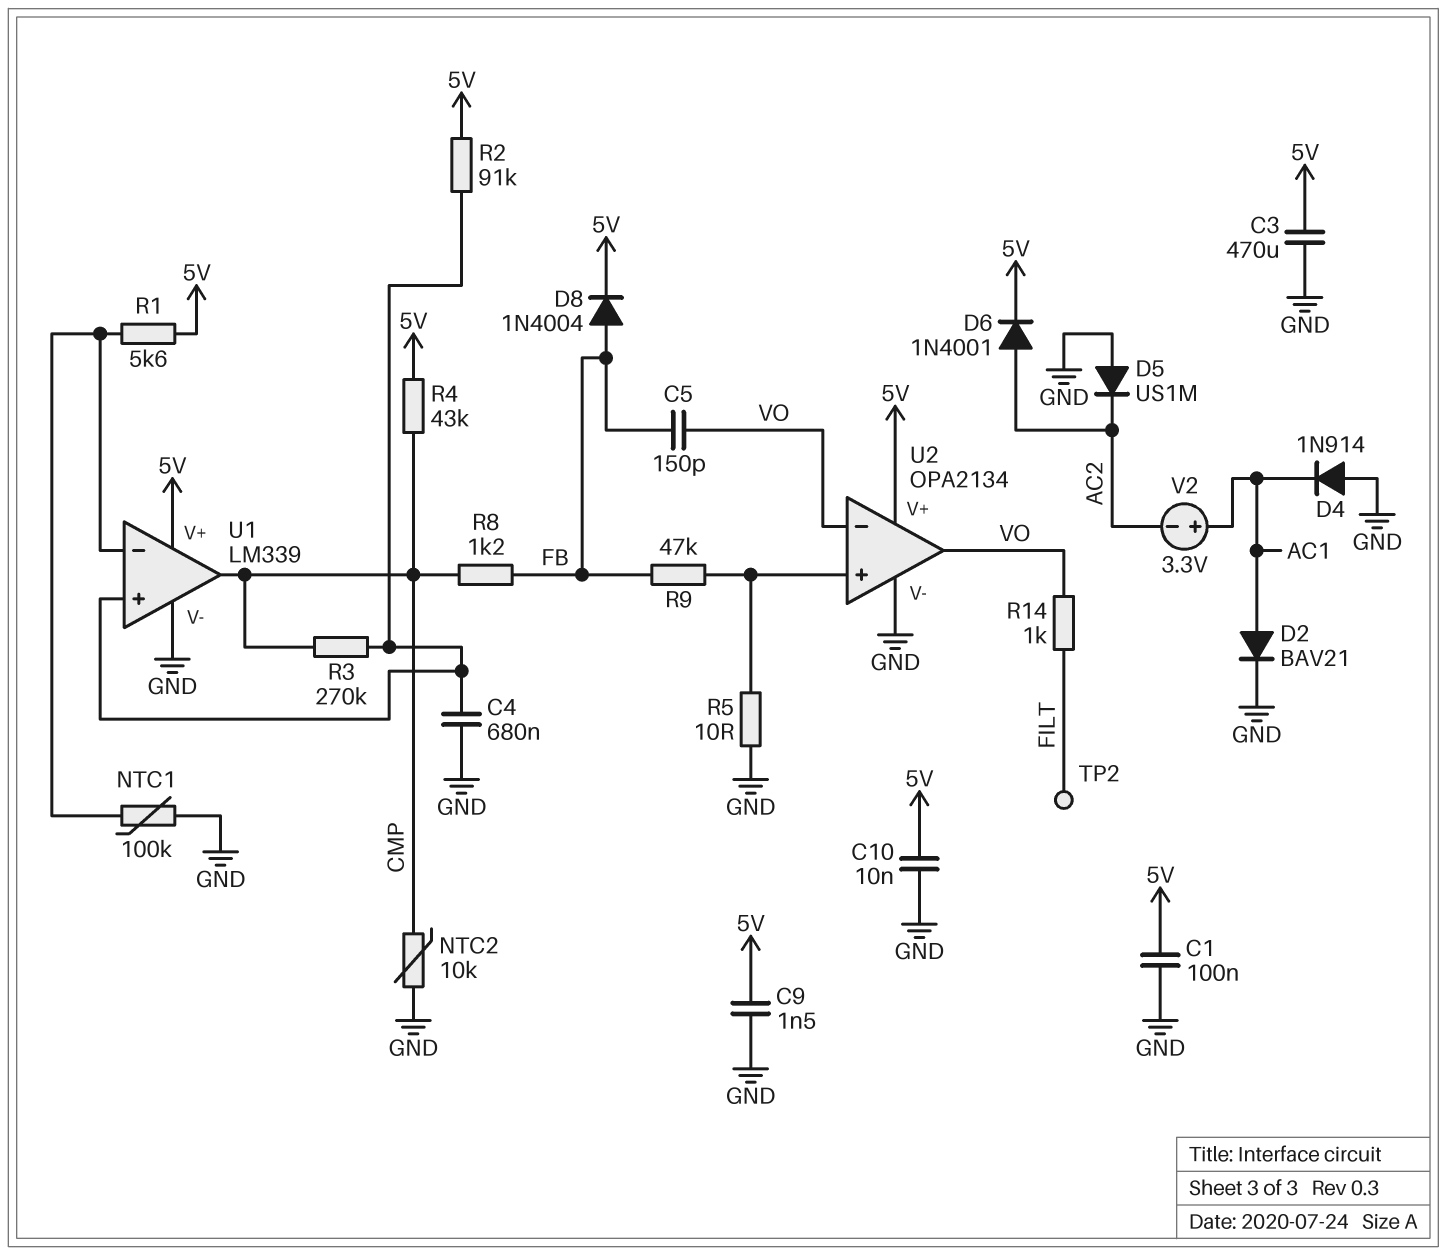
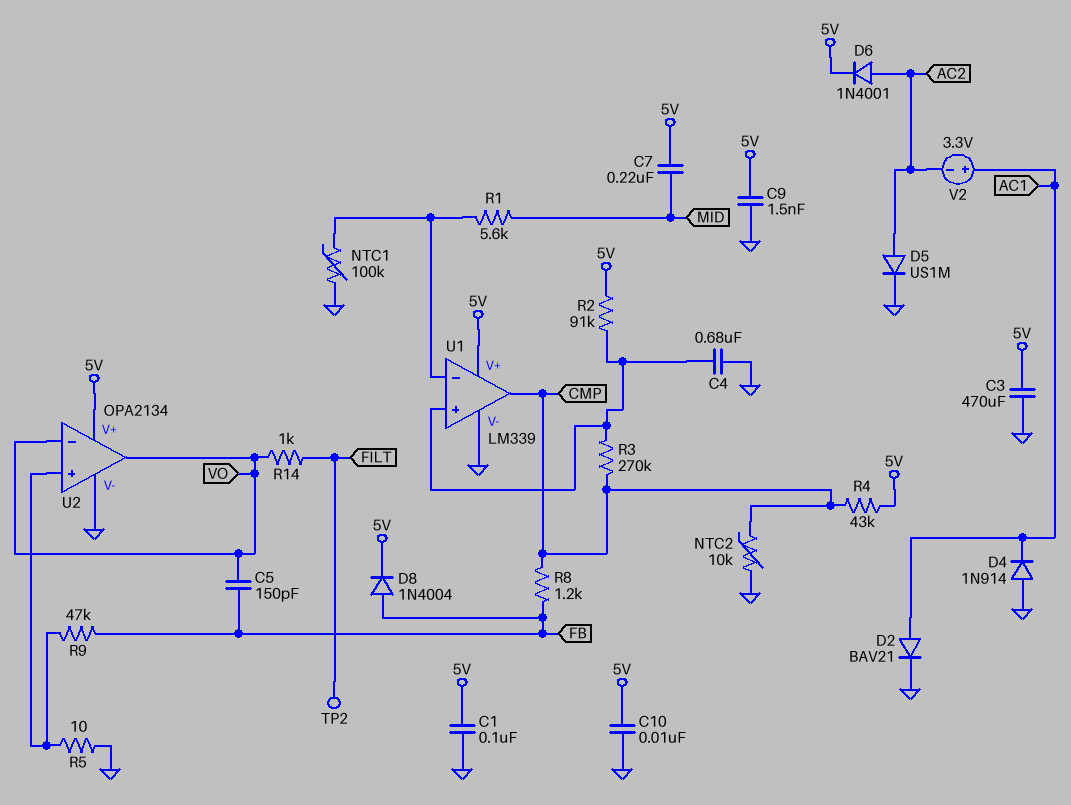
C7: none -> 220nF (5V, MID)
D5: diode US1M (A GND, K AC2) -> diode US1M (A AC2, K GND)
R1: 5.6k (5V, U1/in-) -> 5.6k (MID, U1/in-)

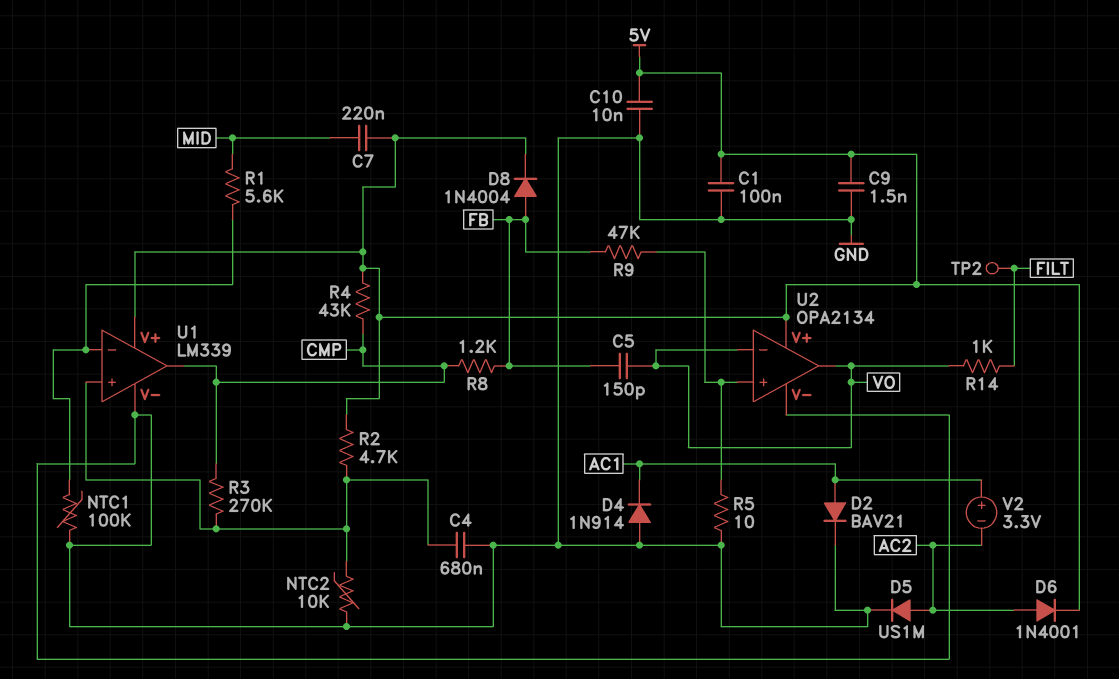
C3: 470uF (5V, GND) -> none
NTC2: 10k (CMP, GND) -> 10k (GND, U1/in+)
R2: 91k (5V, U1/in+) -> 4.7k (5V, U1/in+)

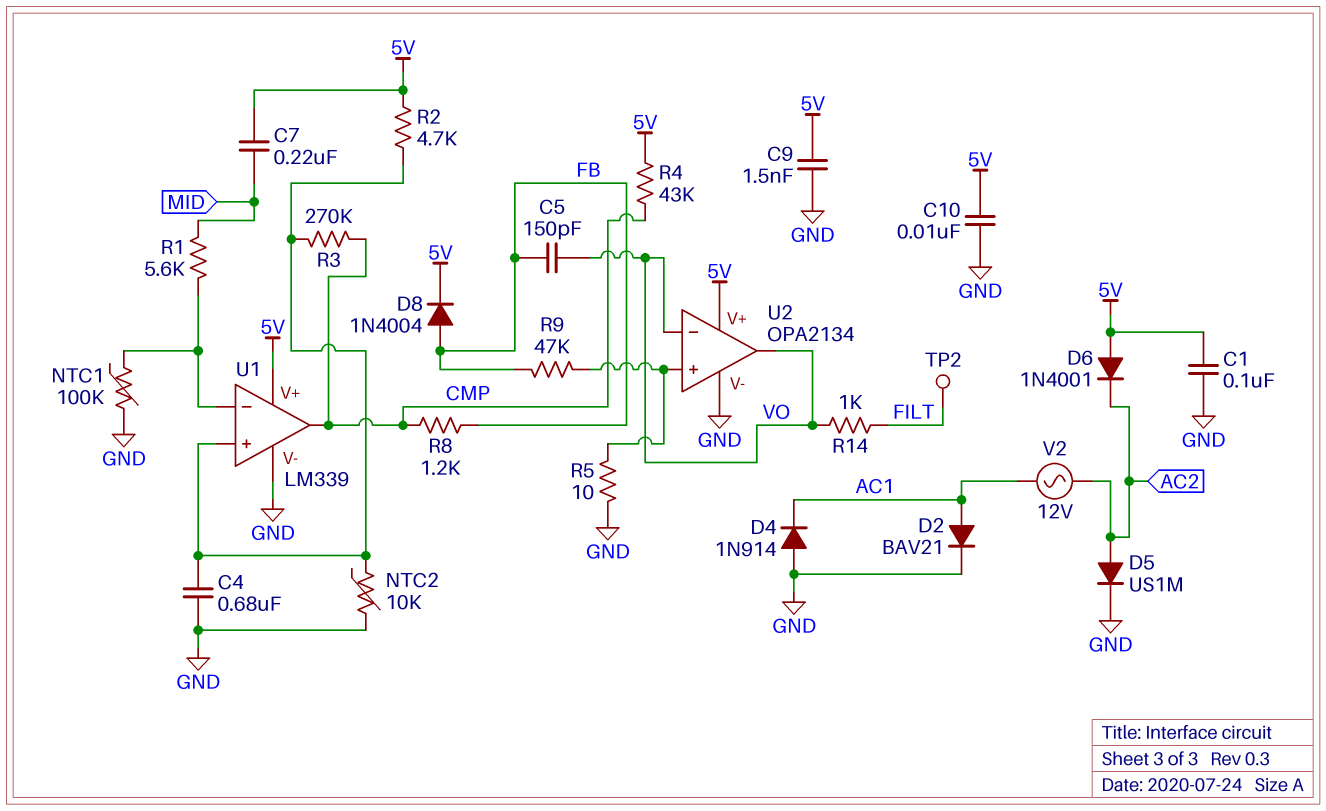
D6: diode 1N4001 (A AC2, K 5V) -> diode 1N4001 (A 5V, K AC2)
V2: 3.3V (plus AC1, minus AC2) -> AC 12V (AC1, AC2)

